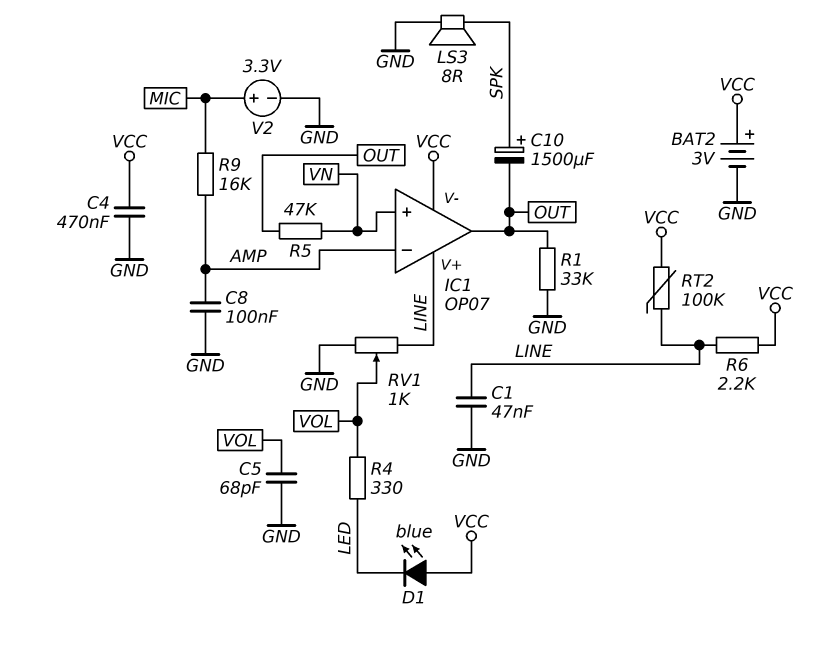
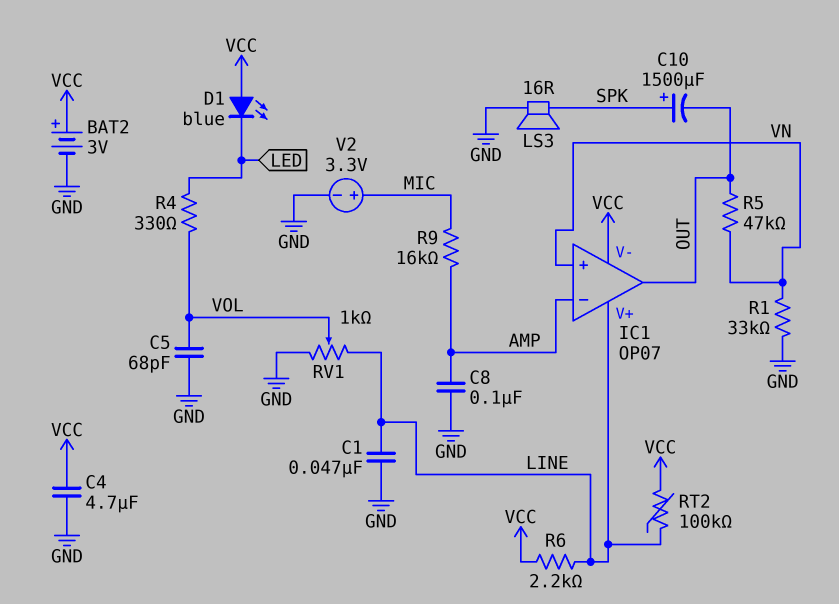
C4: 470nF (GND, VCC) -> 4.7uF (GND, VCC)
LS3: speaker 8R (GND, SPK) -> speaker 16R (GND, SPK)
R1: 33k (GND, OUT) -> 33k (GND, VN)

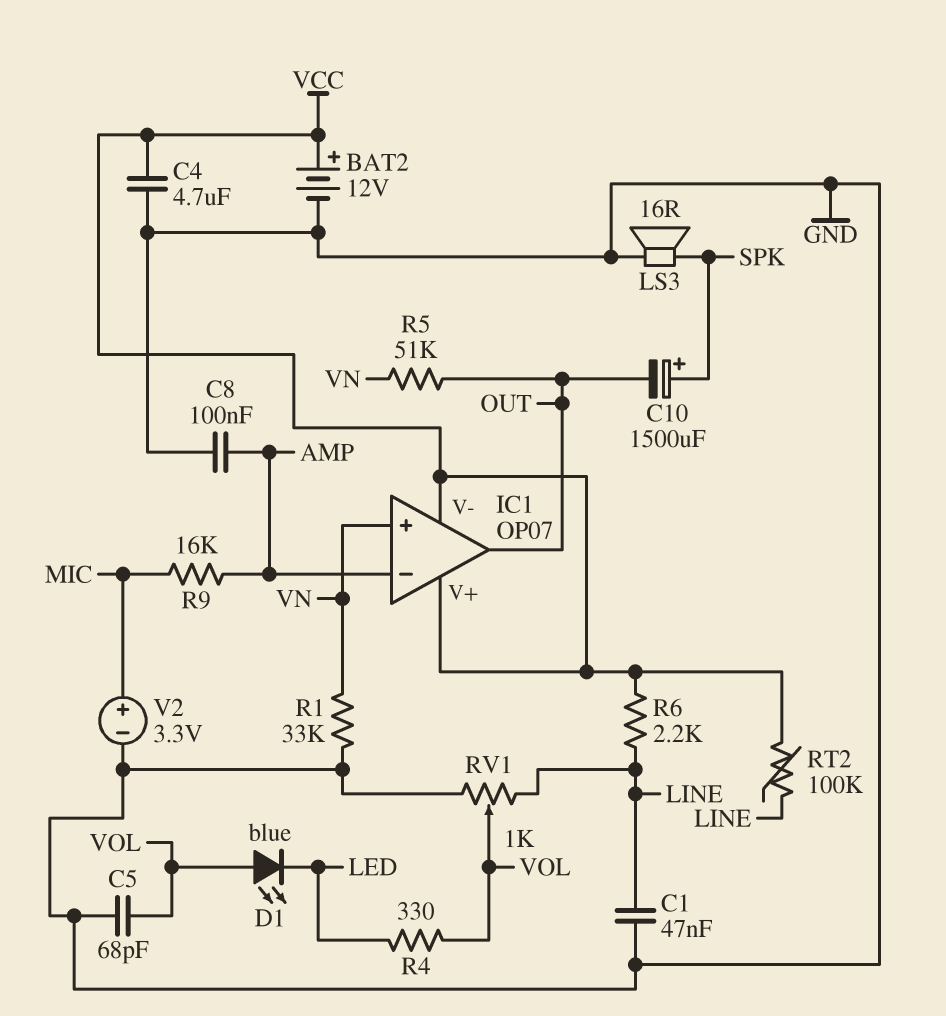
BAT2: 3V (plus VCC, minus GND) -> 12V (plus VCC, minus GND)
D1: LED blue (A VCC, K LED) -> LED blue (A VOL, K LED)
IC1 pin V+: LINE -> VCC
R5: 47k (OUT, VN) -> 51k (OUT, VN)

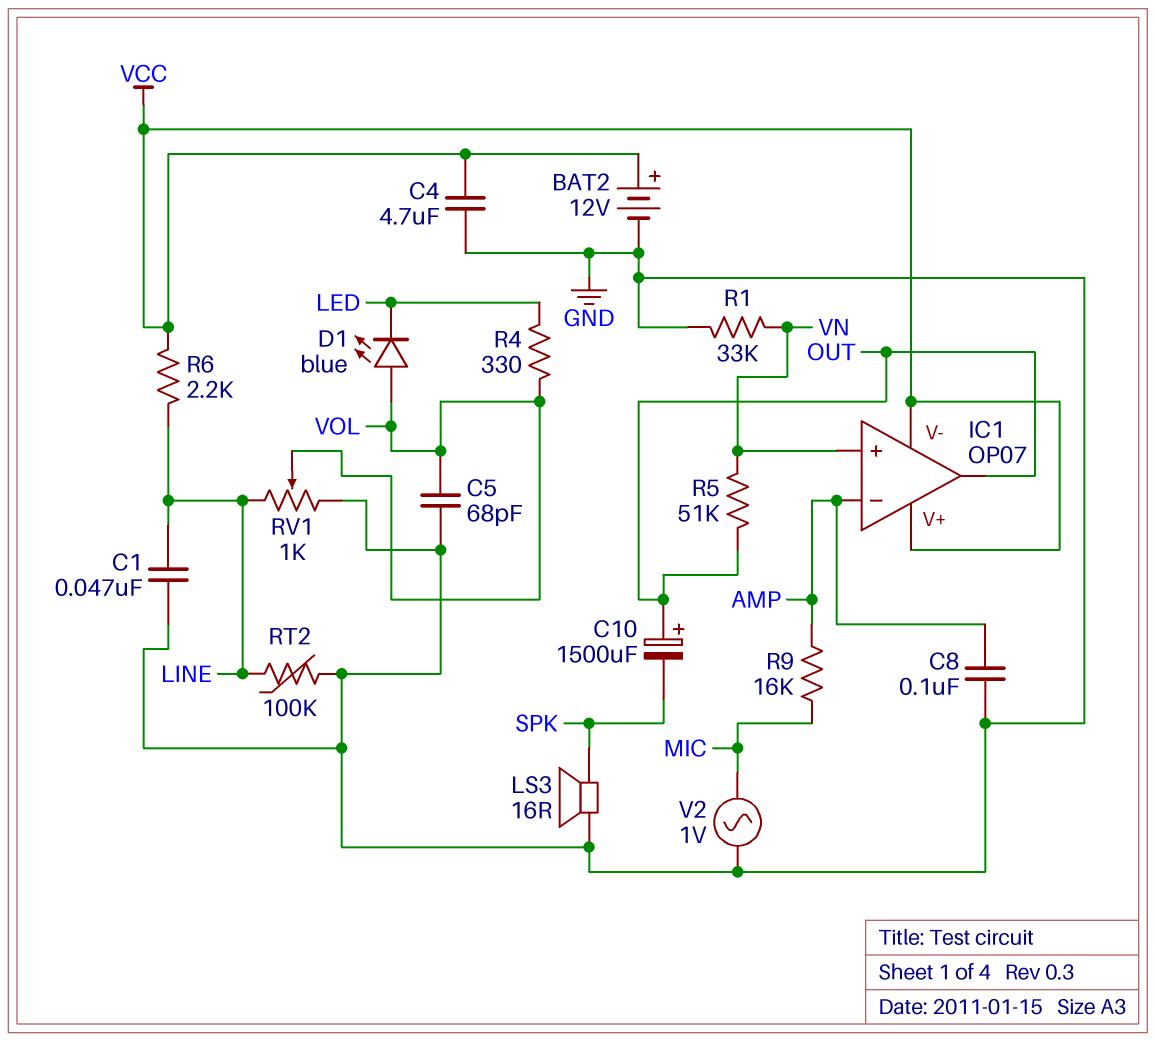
C10: 1500uF (plus SPK, minus OUT) -> 1500uF (plus OUT, minus SPK)
RT2: 100k (LINE, VCC) -> 100k (GND, LINE)
V2: 3.3V (plus MIC, minus GND) -> AC 1V (GND, MIC)

